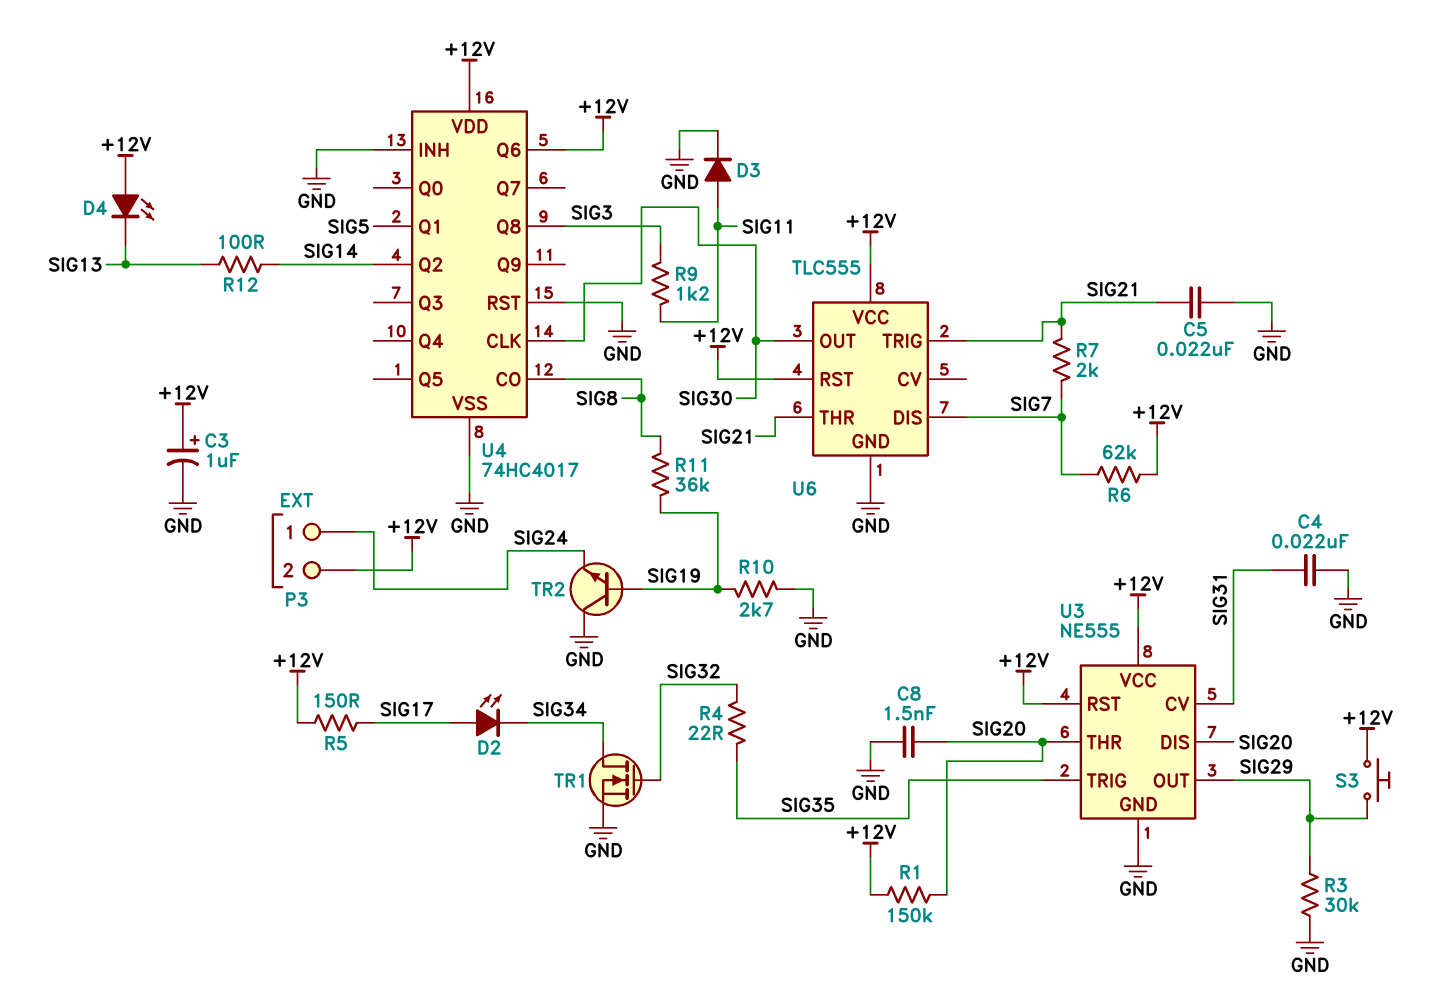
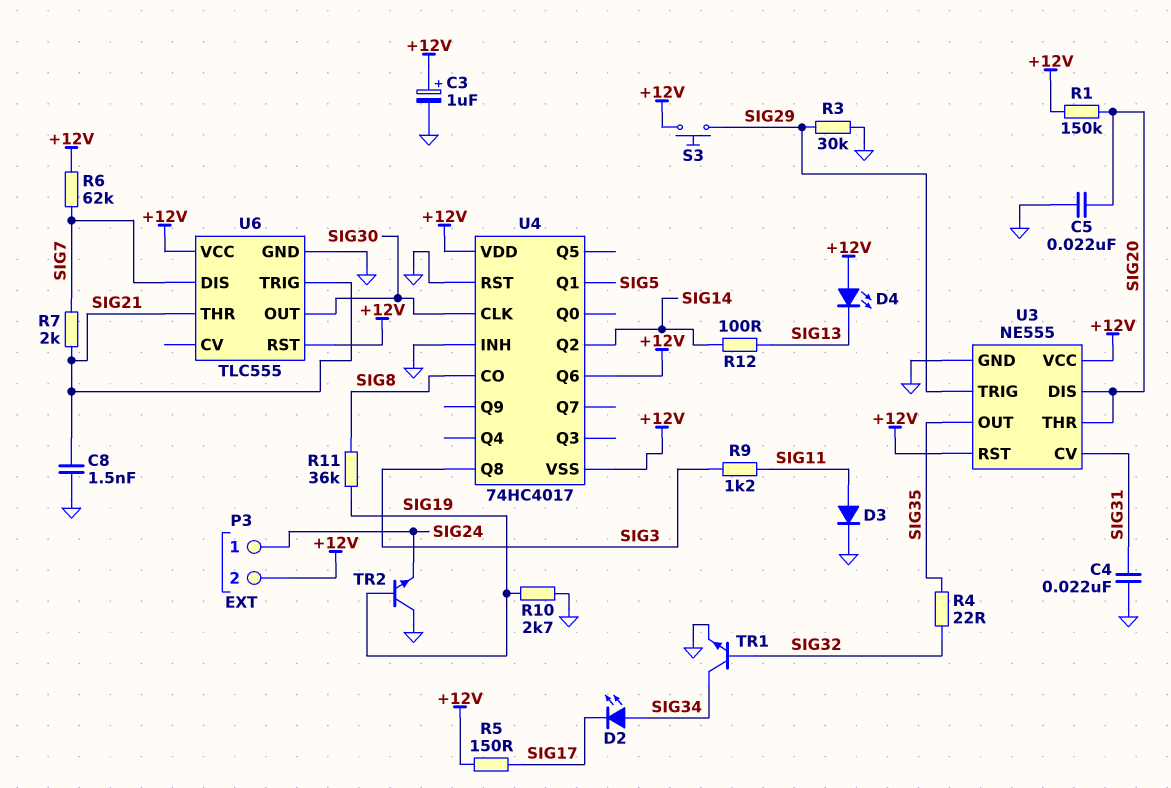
C5: 22nF (GND, SIG21) -> 22nF (GND, SIG20)
C8: 1.5nF (GND, SIG20) -> 1.5nF (GND, SIG21)
D2: LED (A SIG17, K SIG34) -> LED (A SIG34, K SIG17)
TR1: NMOS (G SIG32, D SIG34, S GND) -> NPN (B SIG32, C SIG34, E GND)
U3 pin OUT: SIG29 -> SIG35
U3 pin TRIG: SIG35 -> SIG29
U4 pin VSS: GND -> +12V

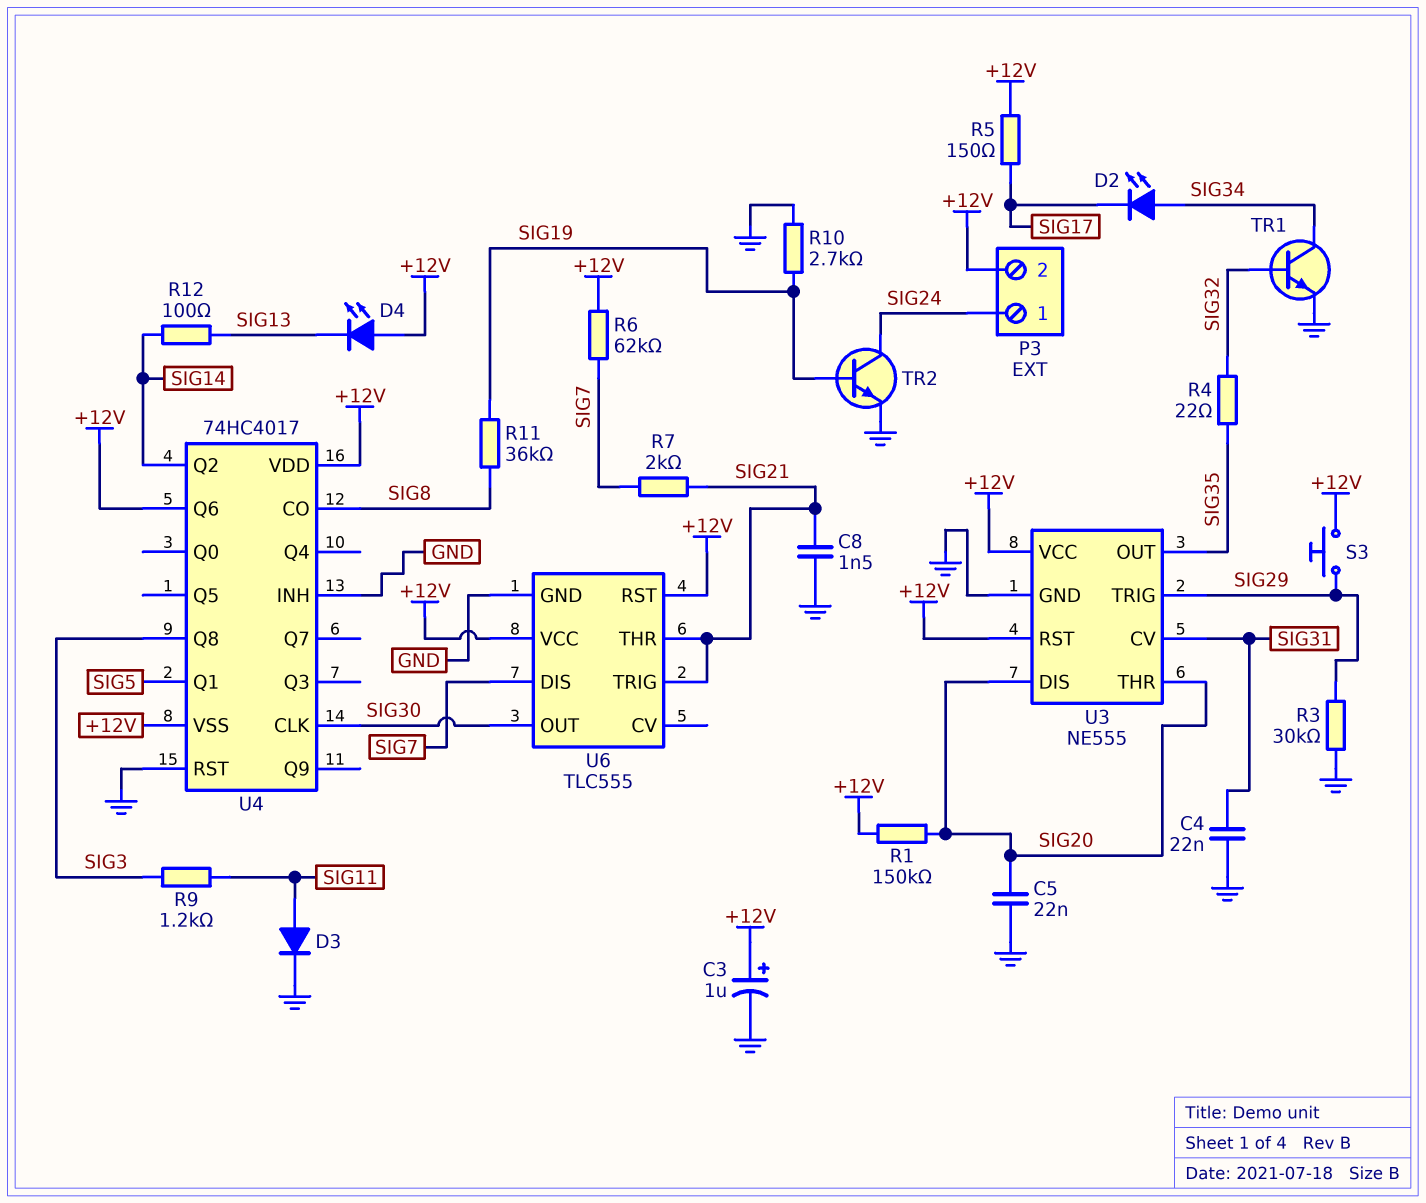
TR2: NPN (B SIG19, C GND, E SIG24) -> NPN (B SIG19, C SIG24, E GND)

